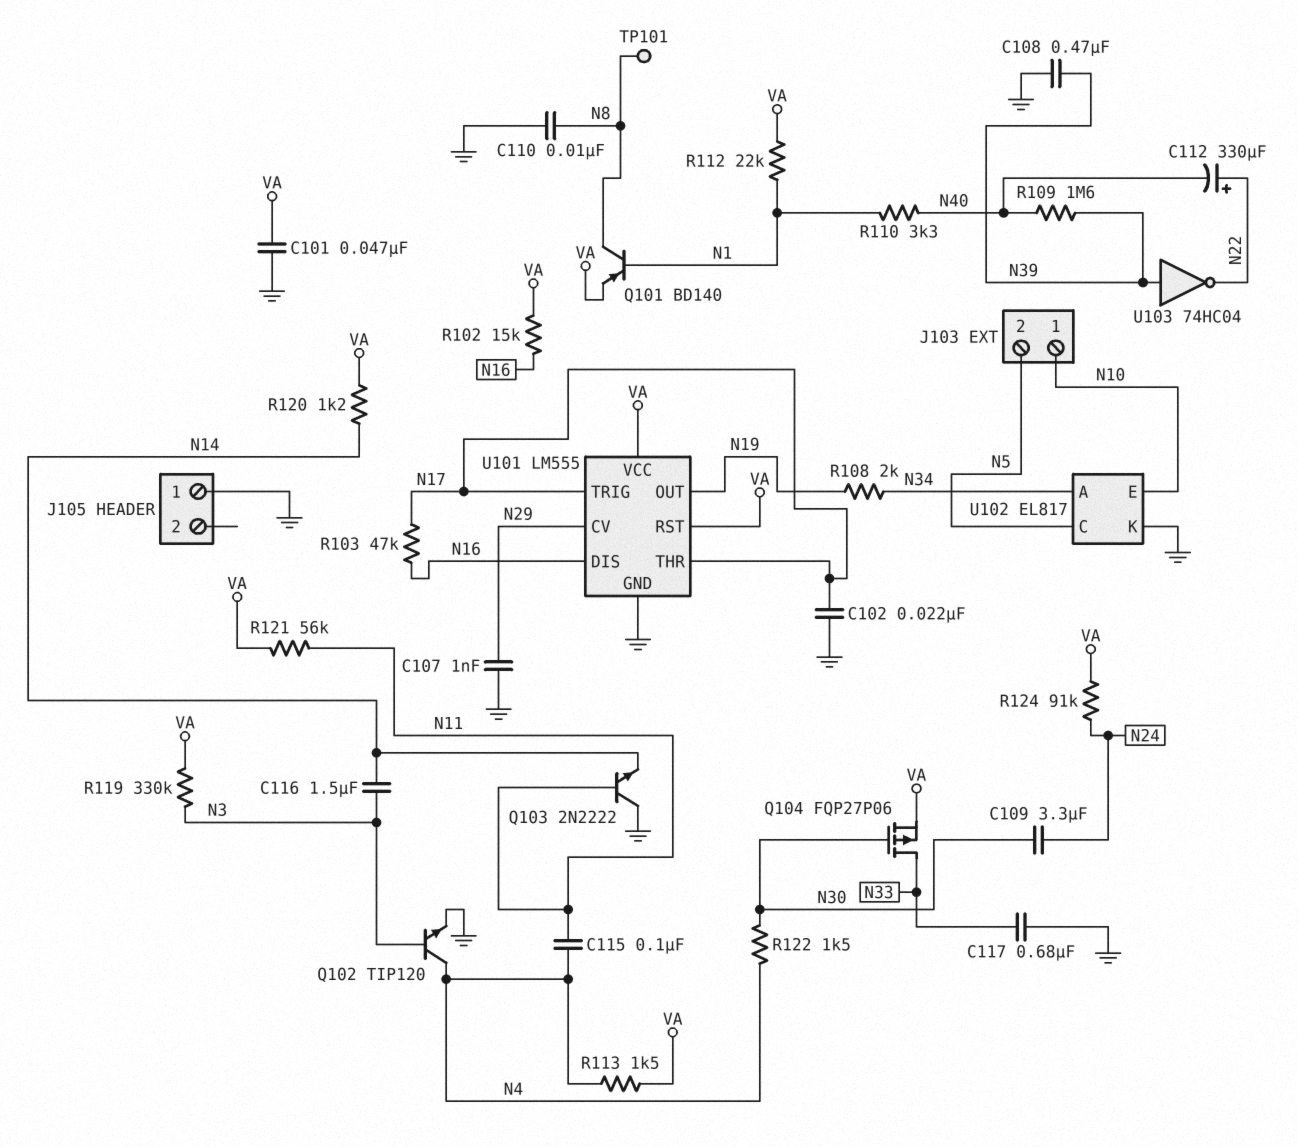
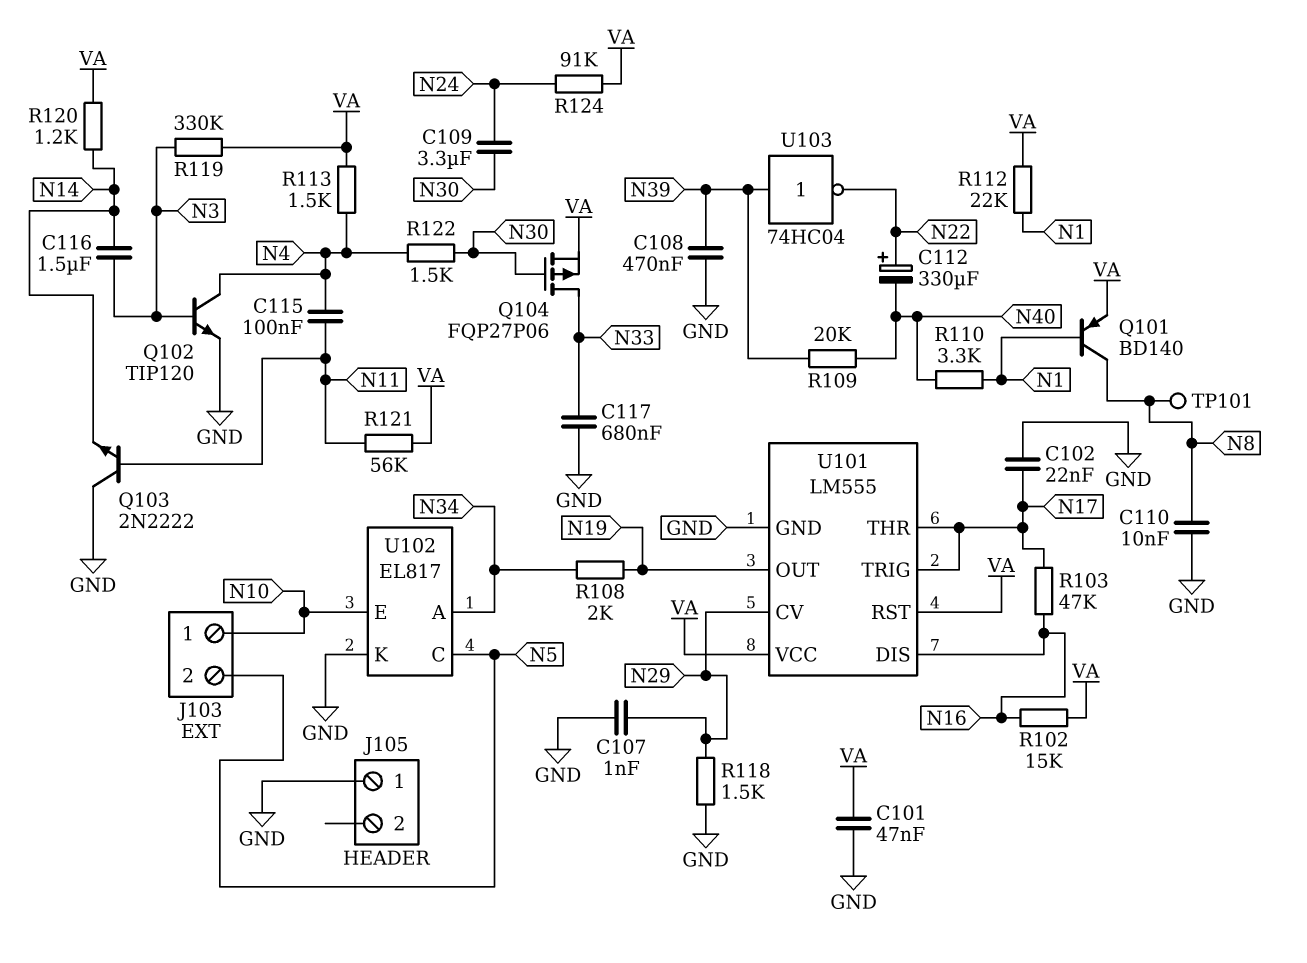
R109: 1.6M (N39, N40) -> 20k (N39, N40)
R118: none -> 1.5k (GND, N29)

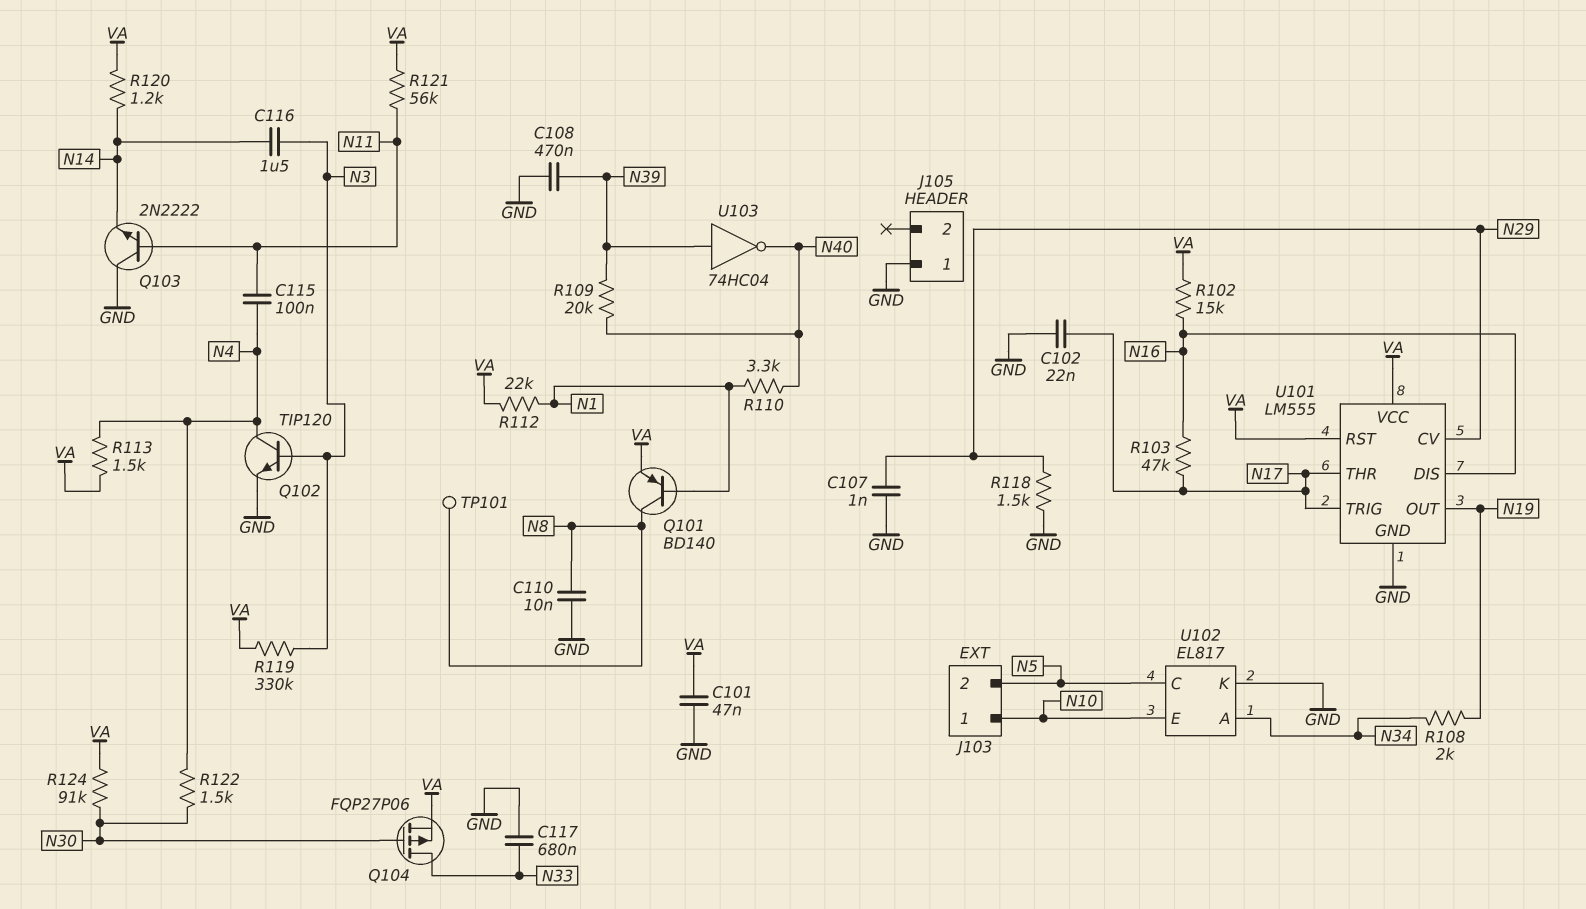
C109: 3.3uF (N24, N30) -> none
C112: 330uF (plus N22, minus N40) -> none
R124: 91k (N24, VA) -> 91k (N30, VA)
U103: NOT 74HC04 (in N39, out N22) -> NOT 74HC04 (in N39, out N40)

